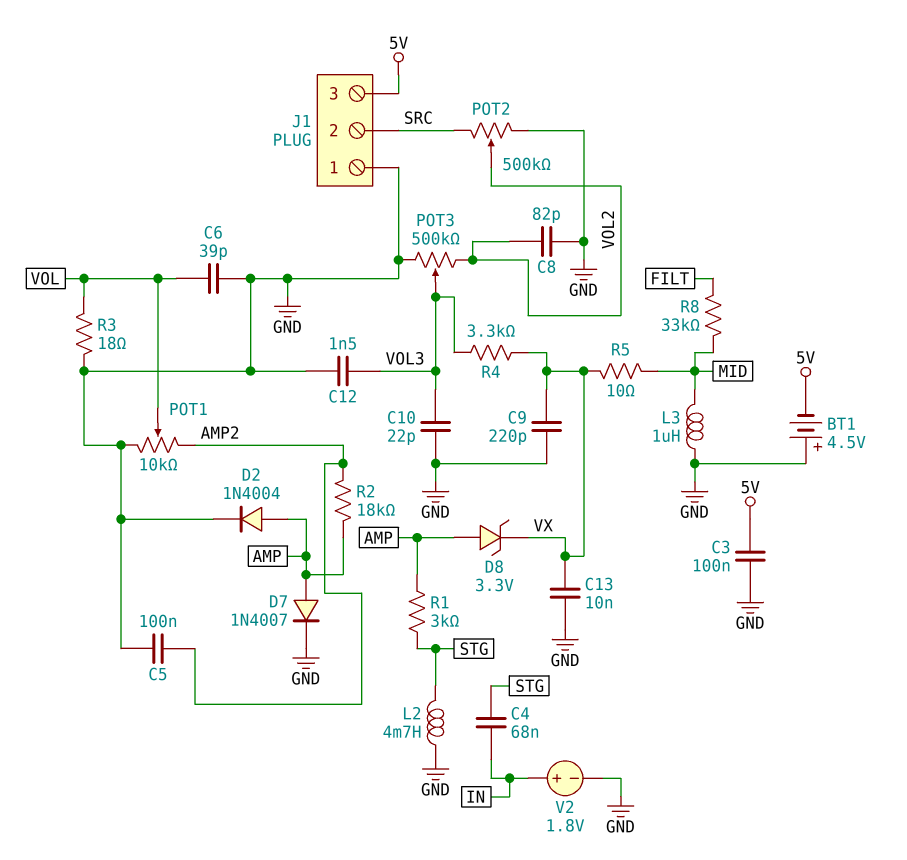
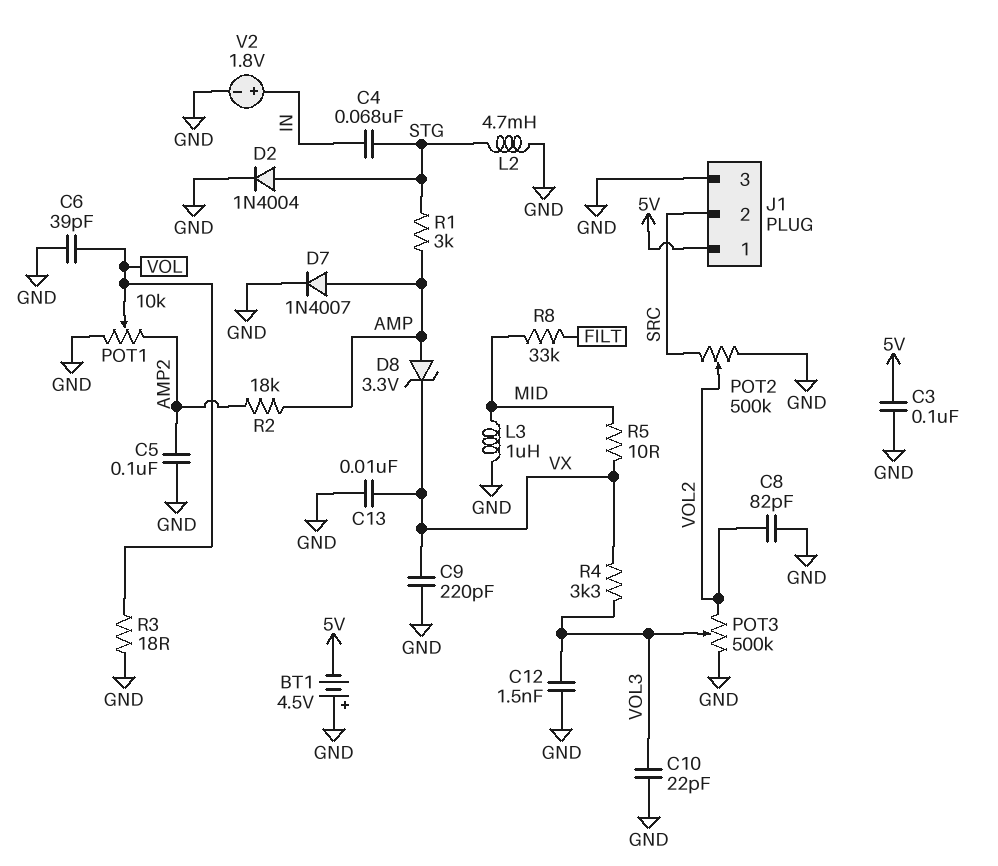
D2: diode 1N4004 (A AMP, K GND) -> diode 1N4004 (A STG, K GND)
J1 pin 1: GND -> 5V
J1 pin 3: 5V -> GND

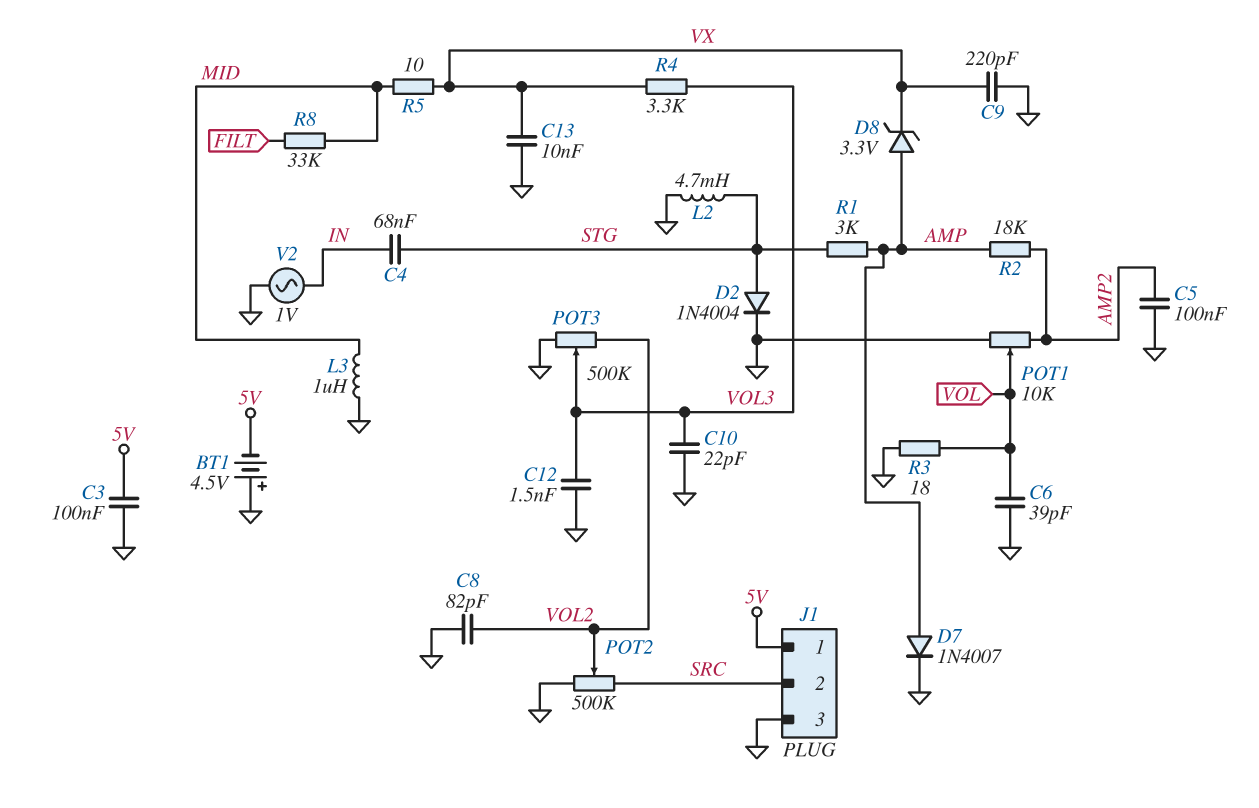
V2: 1.8V (plus IN, minus GND) -> AC 1V (GND, IN)

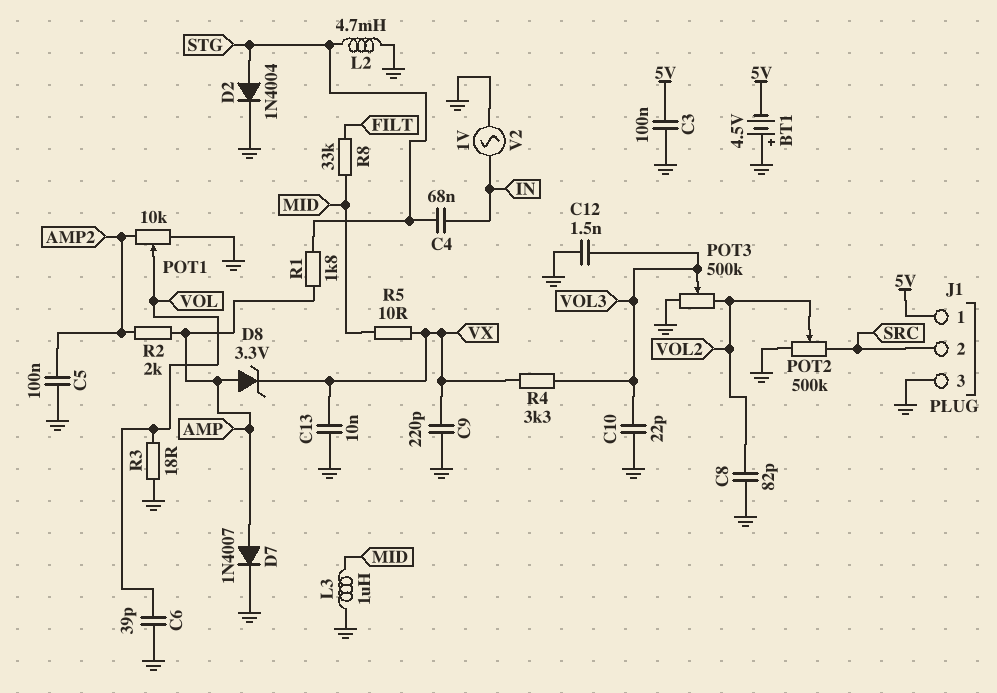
R1: 3k (AMP, STG) -> 1.8k (AMP, STG)
R2: 18k (AMP, AMP2) -> 2k (AMP, AMP2)

